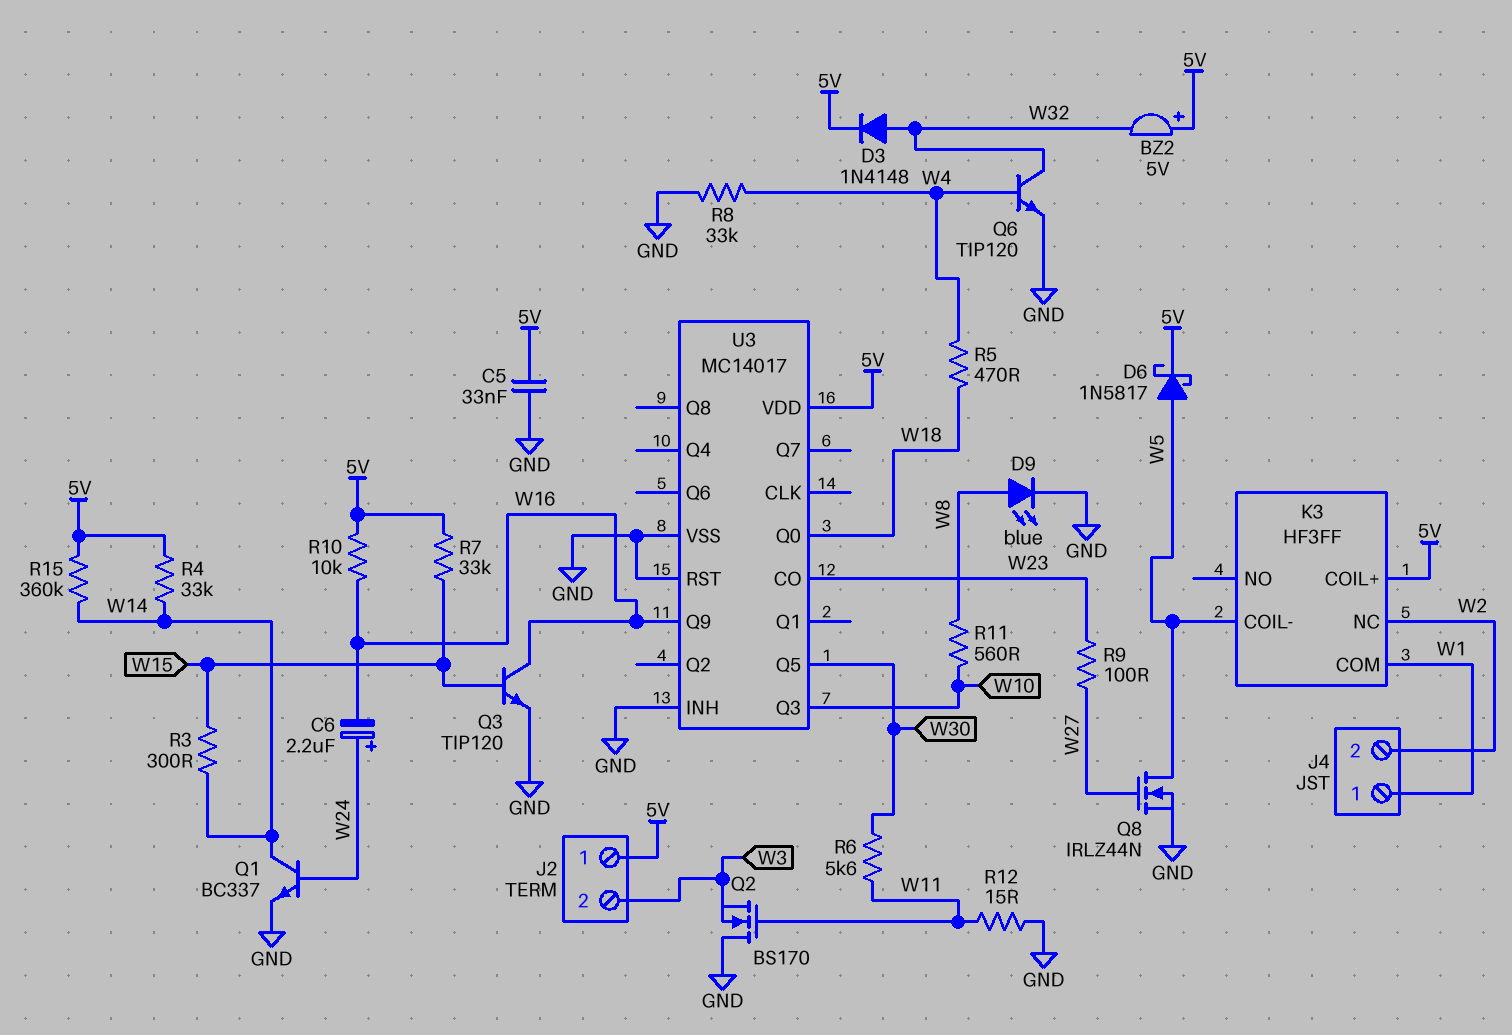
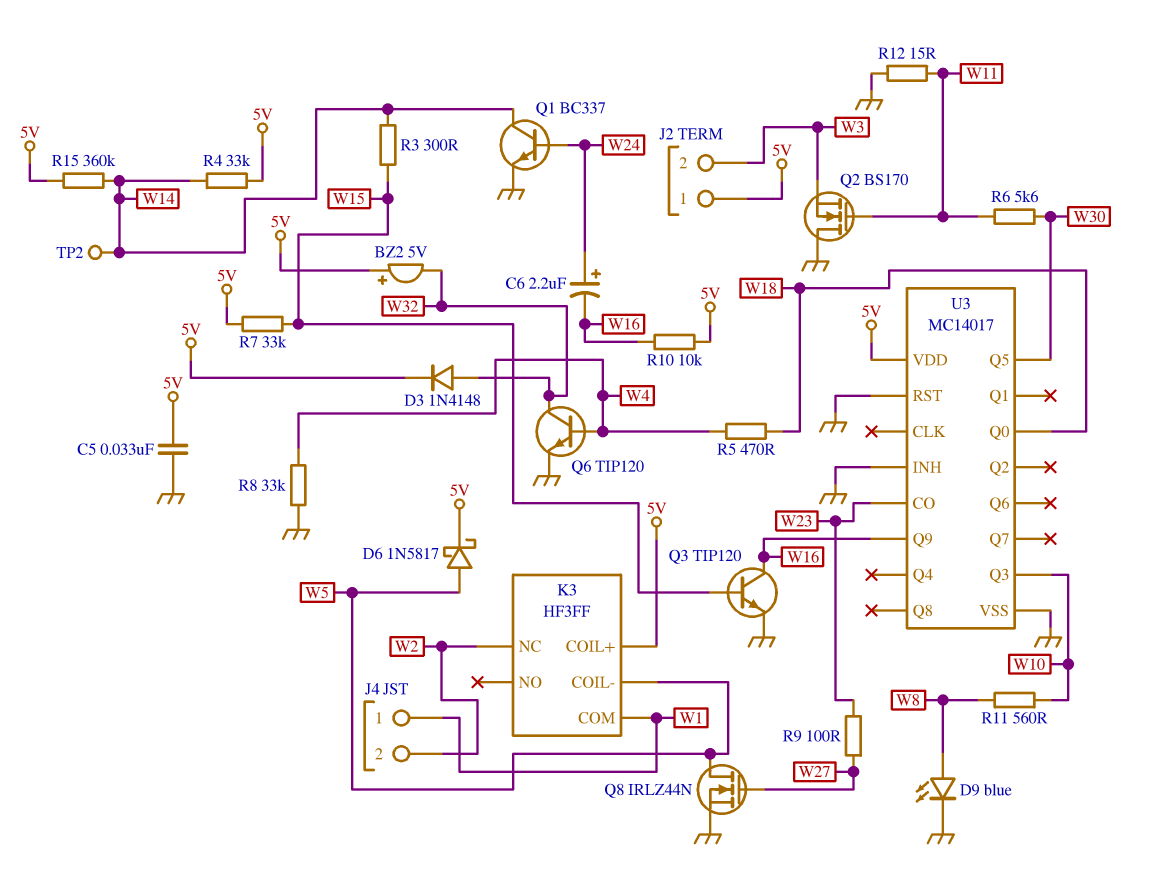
TP2: none -> test point (W14)

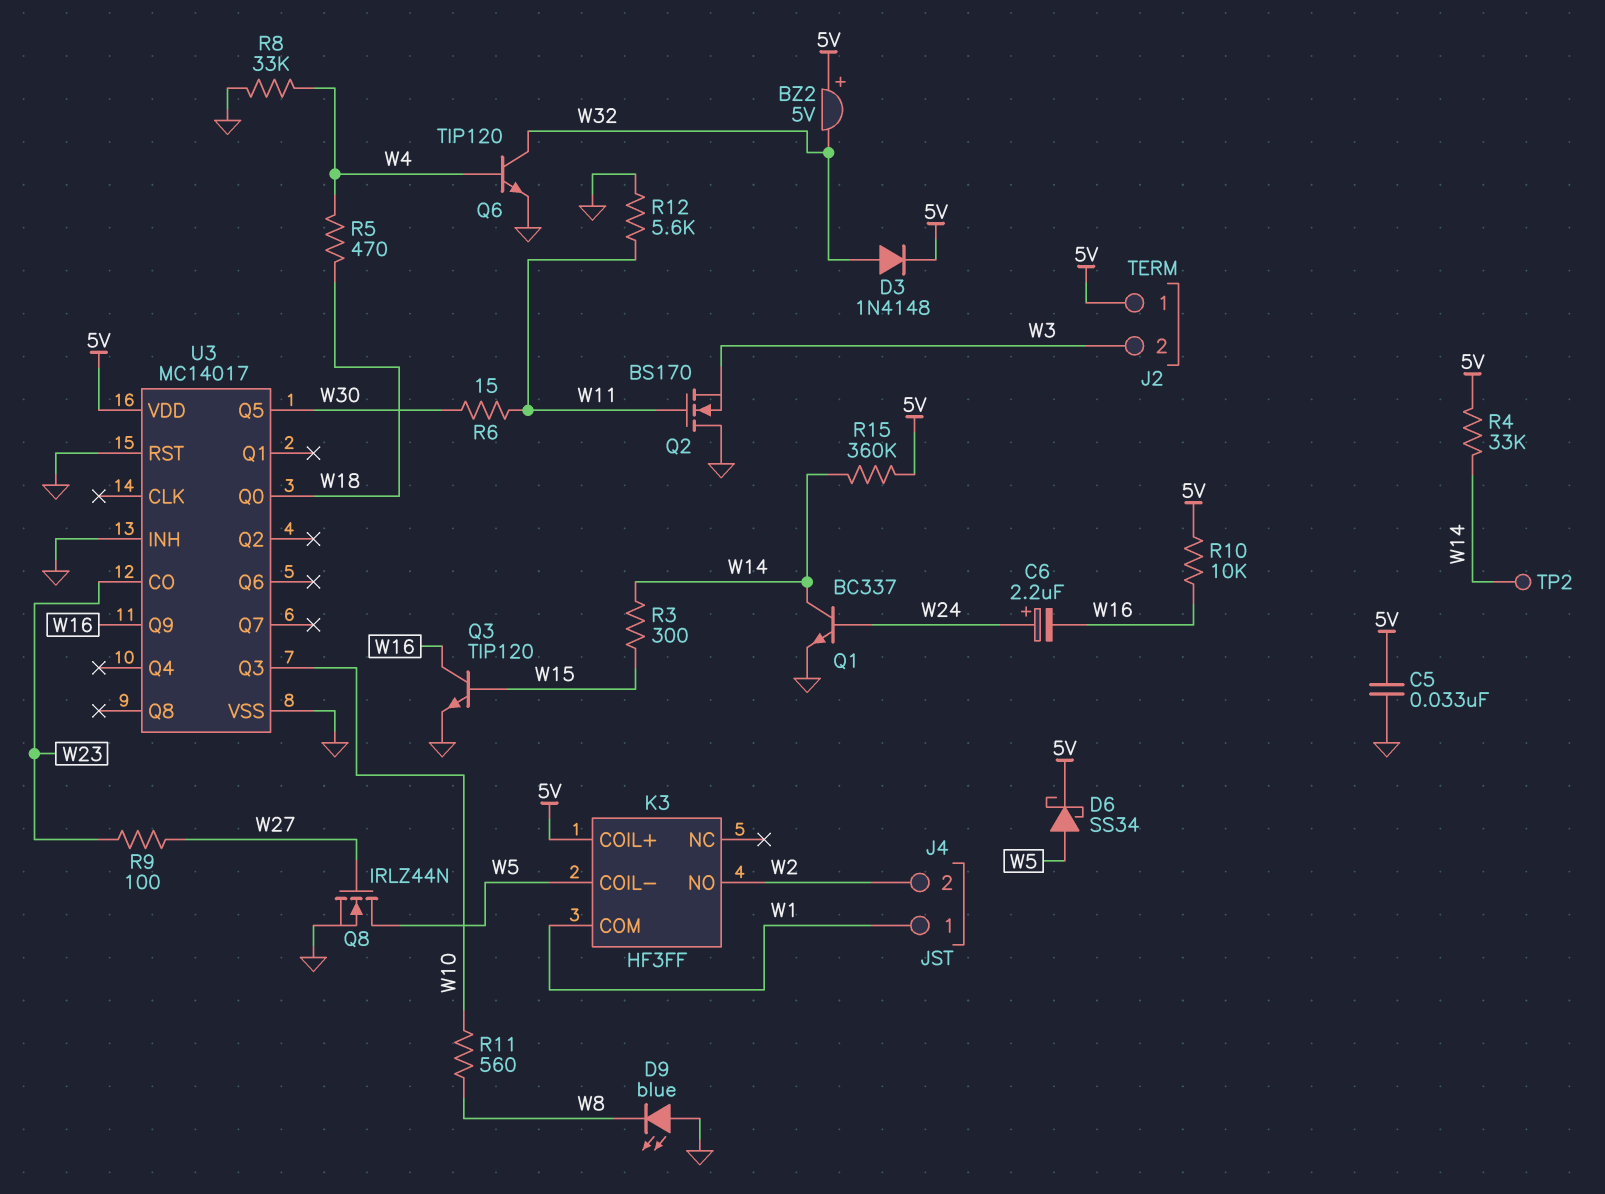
D6: schottky 1N5817 (A W5, K 5V) -> schottky SS34 (A W5, K 5V)
D9: LED blue (A W8, K GND) -> LED blue (A GND, K W8)
K3 pin NC: W2 -> none
K3 pin NO: none -> W2
R6: 5.6k (W11, W30) -> 15 (W11, W30)
R7: 33k (5V, W15) -> none
R12: 15 (GND, W11) -> 5.6k (GND, W11)

